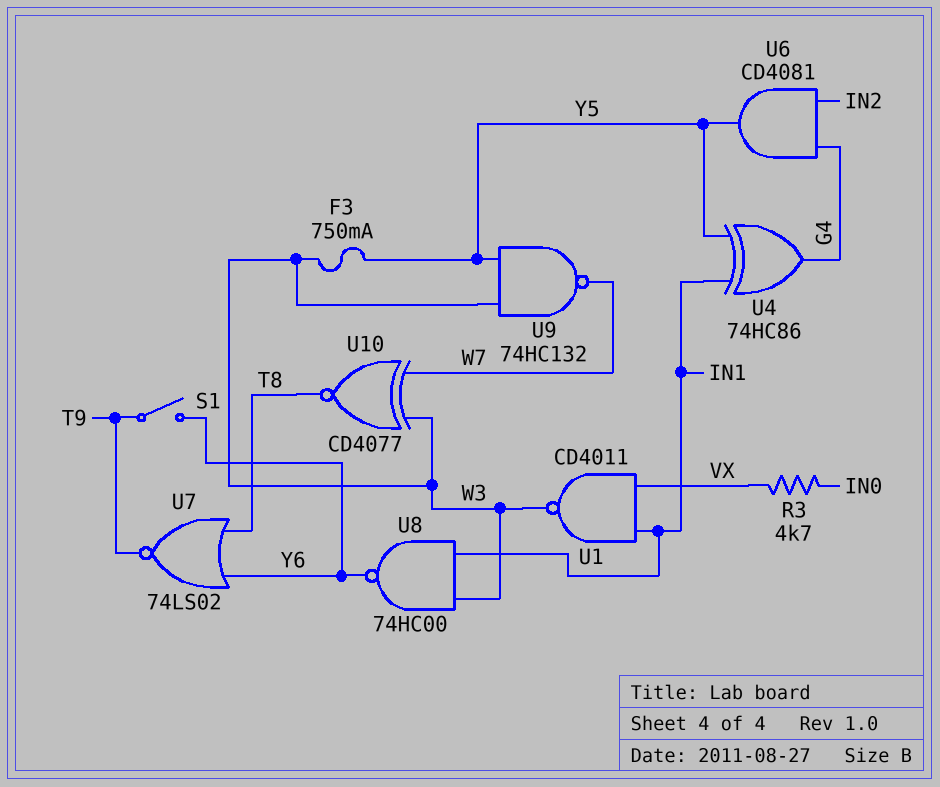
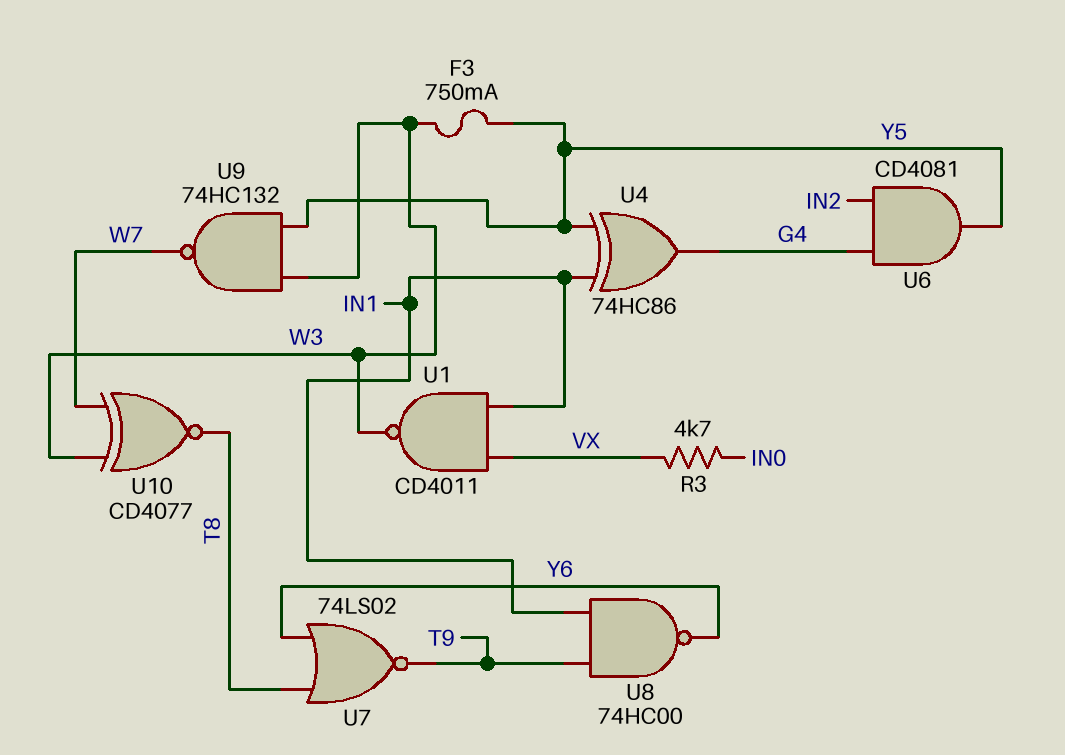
S1: switch (T9, Y6) -> none
U8: NAND 74HC00 (in IN1, in W3, out Y6) -> NAND 74HC00 (in IN1, in T9, out Y6)

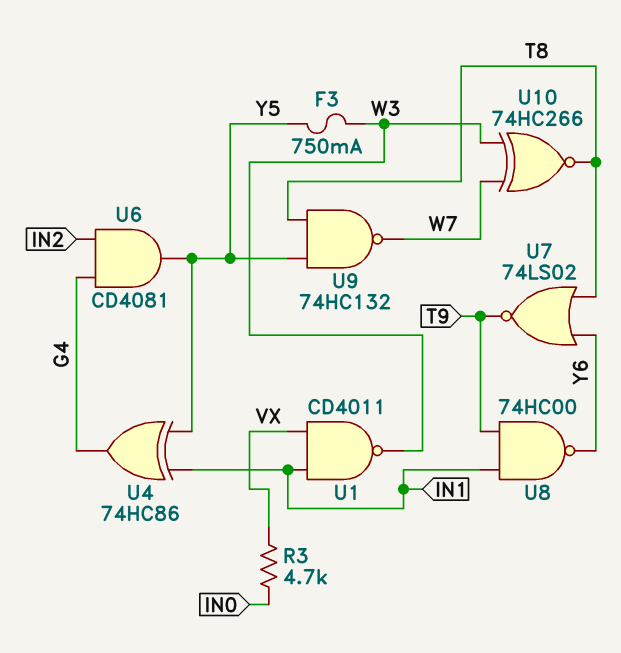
U9: NAND 74HC132 (in W3, in Y5, out W7) -> NAND 74HC132 (in T8, in Y5, out W7)
U10: XNOR CD4077 (in W3, in W7, out T8) -> XNOR 74HC266 (in W3, in W7, out T8)

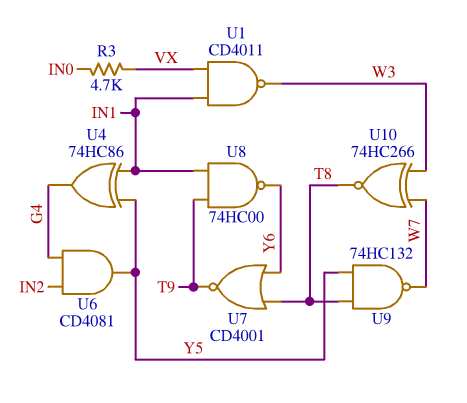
F3: 750mA (W3, Y5) -> none
U7: NOR 74LS02 (in T8, in Y6, out T9) -> NOR CD4001 (in T8, in Y6, out T9)

